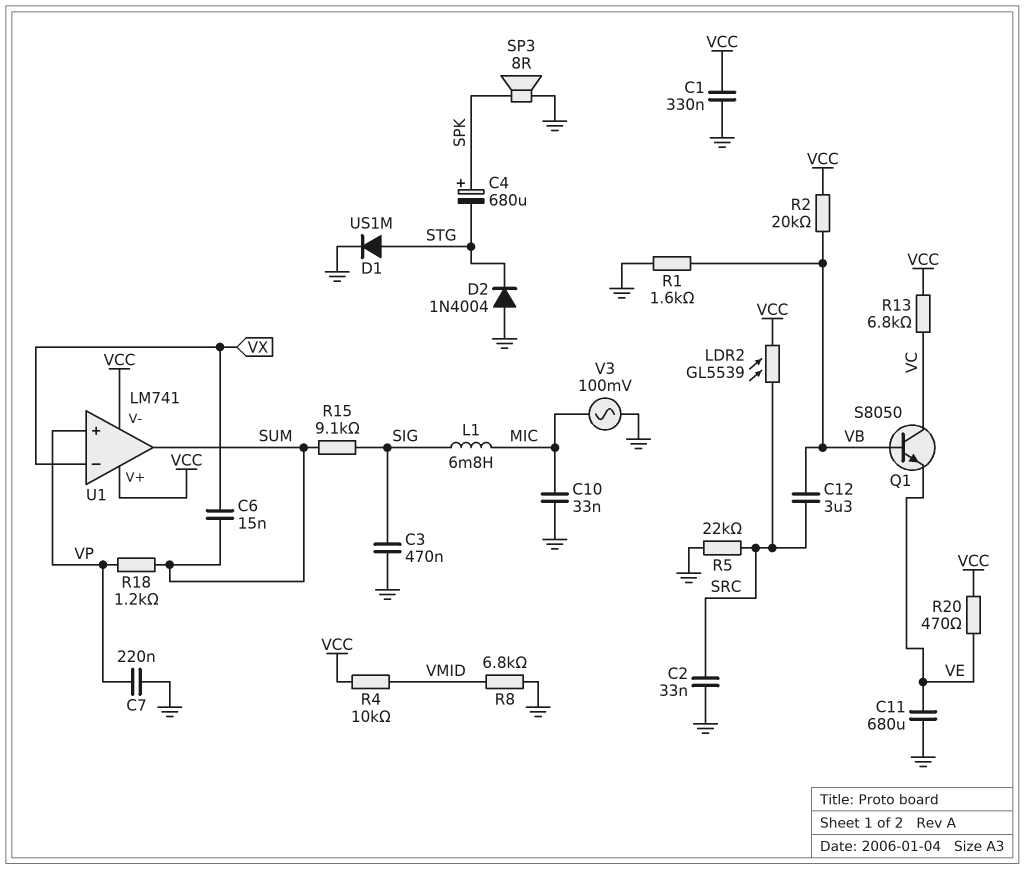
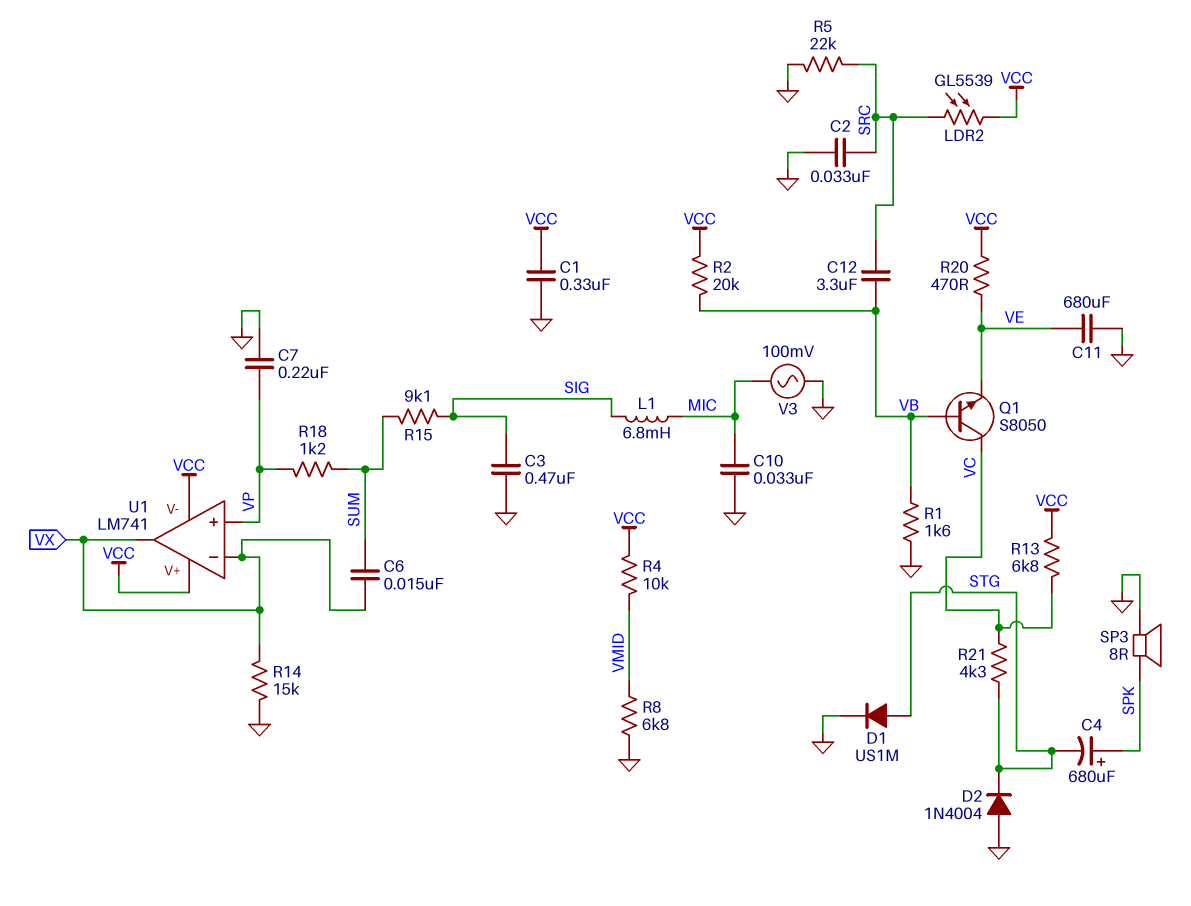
R14: none -> 15k (GND, VX)
R21: none -> 4.3k (STG, VC)
U1 pin out: SUM -> VX

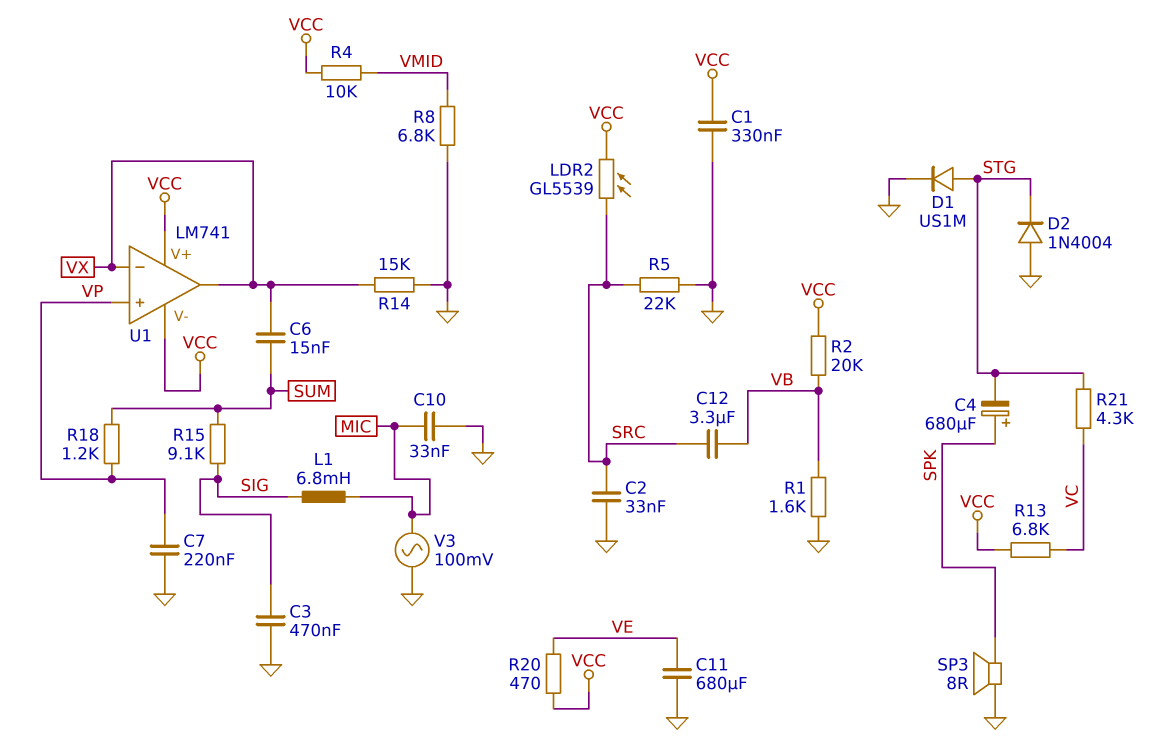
Q1: NPN S8050 (B VB, C VC, E VE) -> none

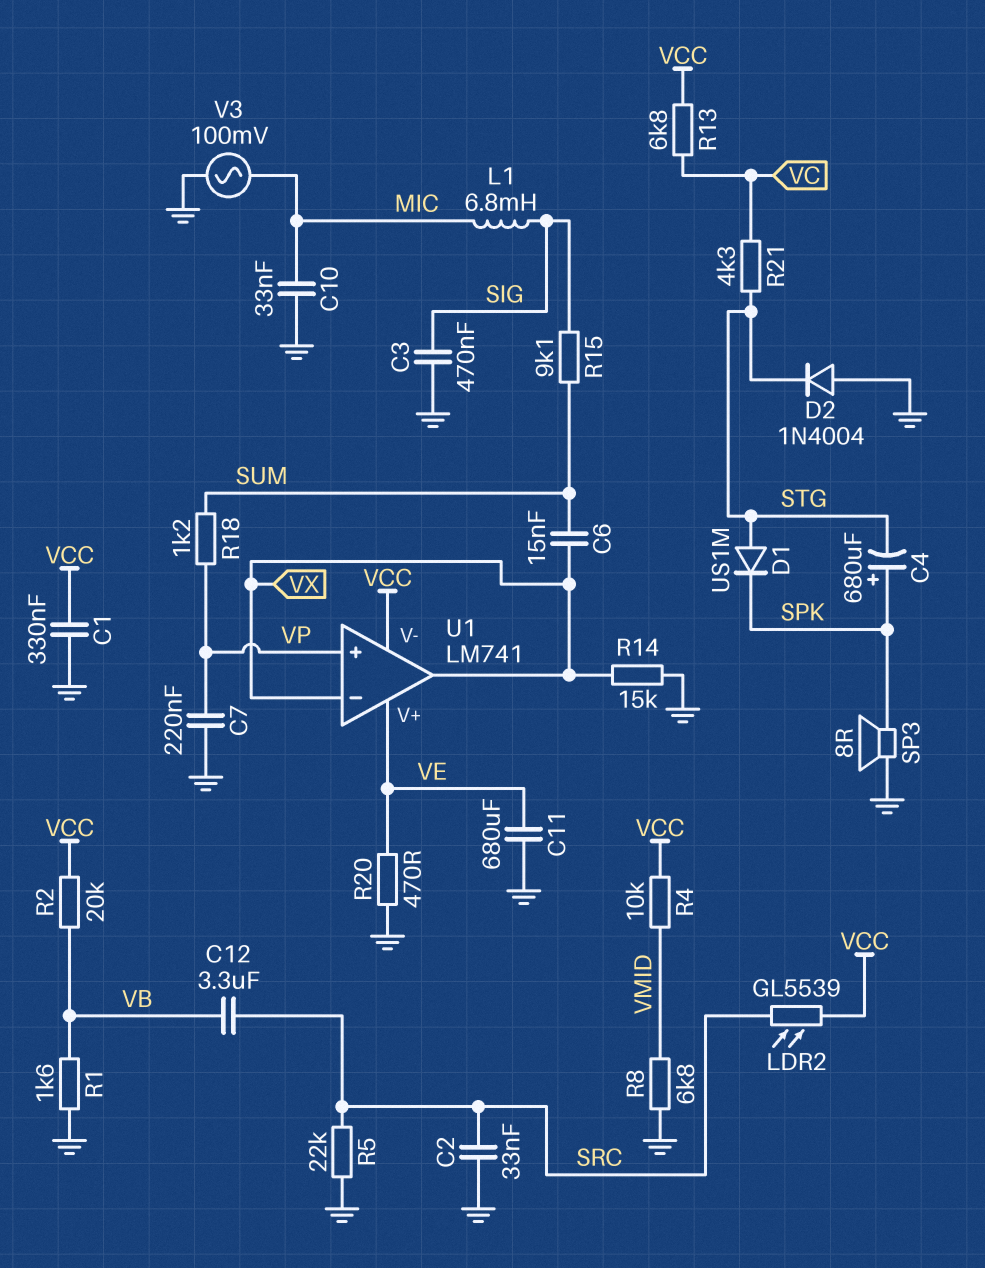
D1: diode US1M (A STG, K GND) -> diode US1M (A STG, K SPK)
R20: 470 (VCC, VE) -> 470 (GND, VE)
U1 pin V+: VCC -> VE

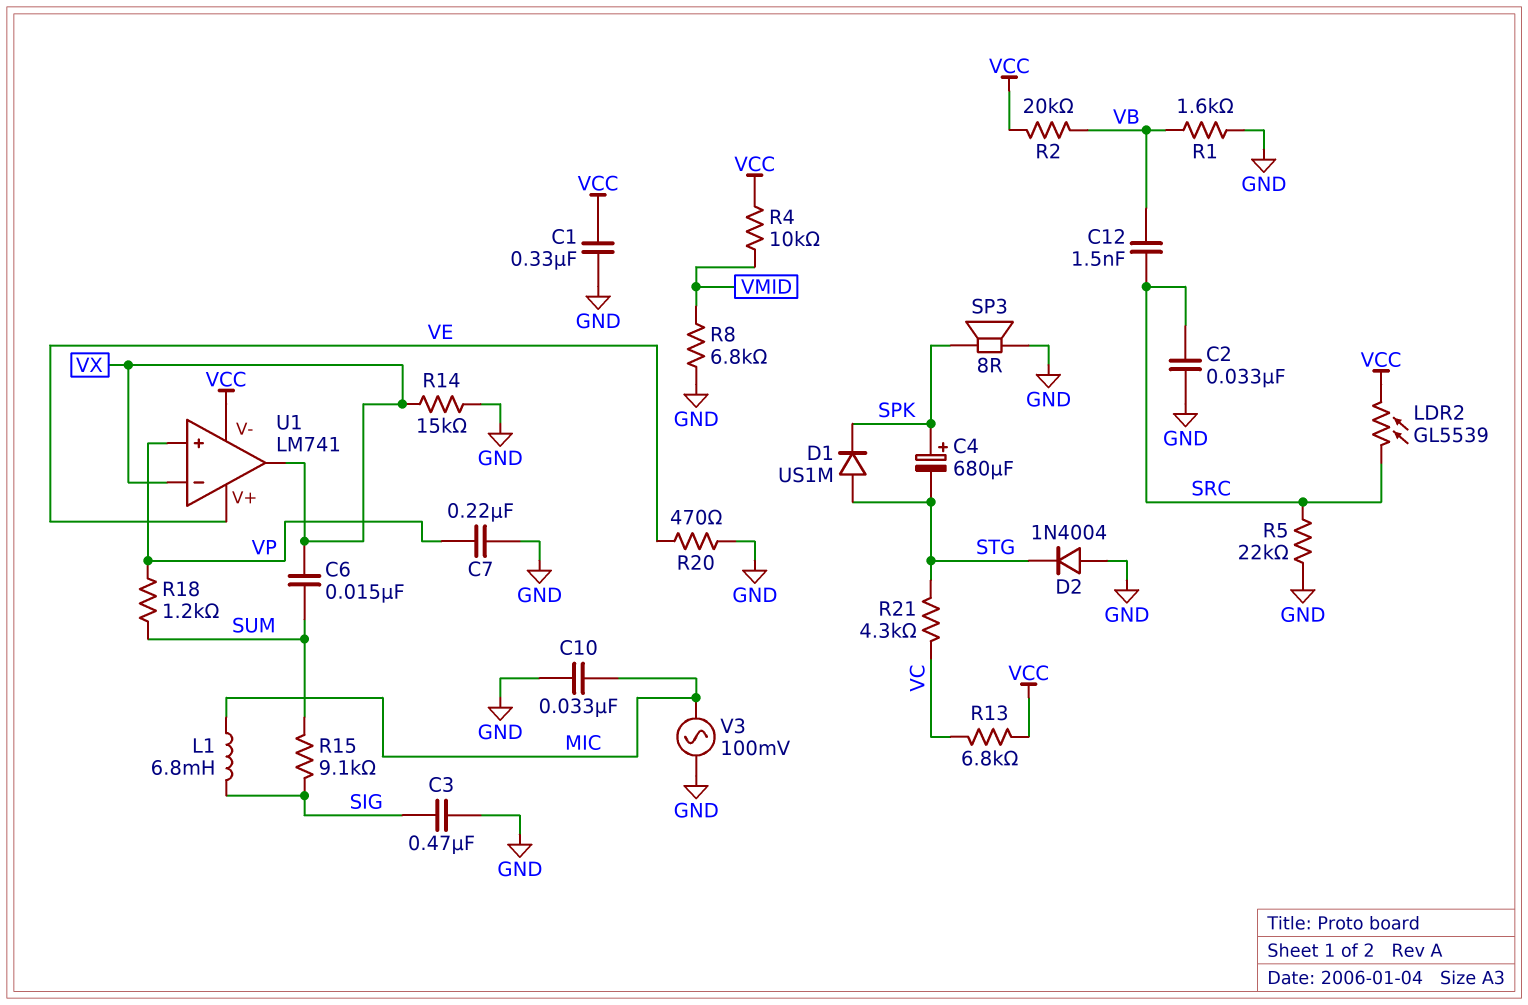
C11: 680uF (GND, VE) -> none
C12: 3.3uF (SRC, VB) -> 1.5nF (SRC, VB)

